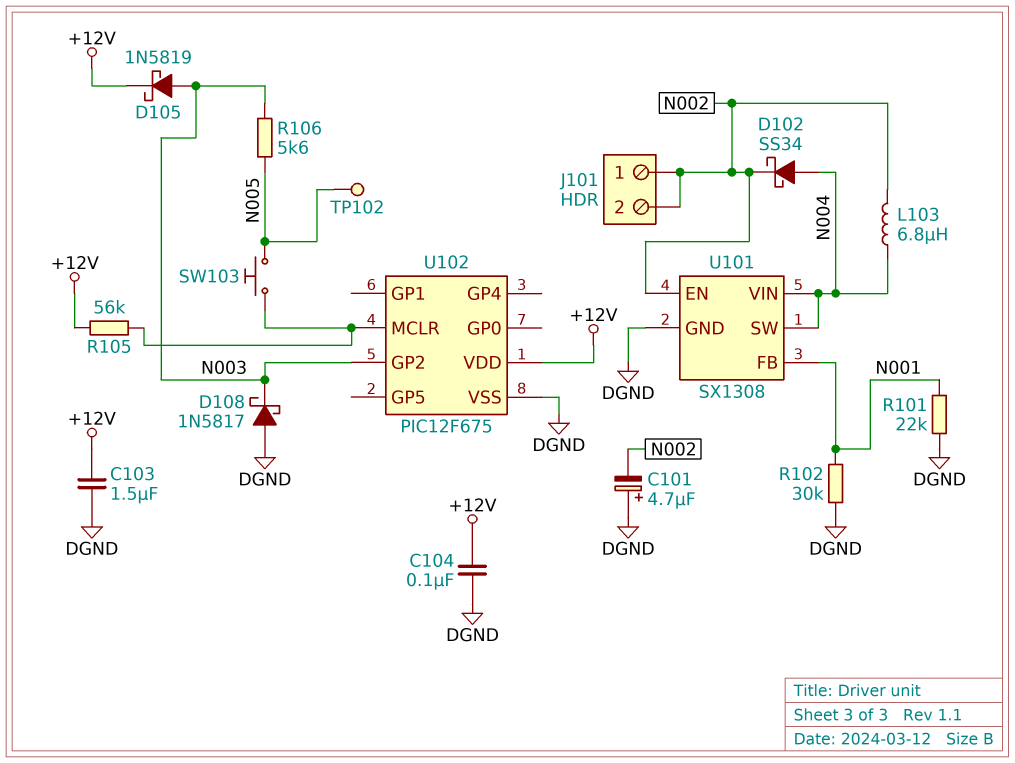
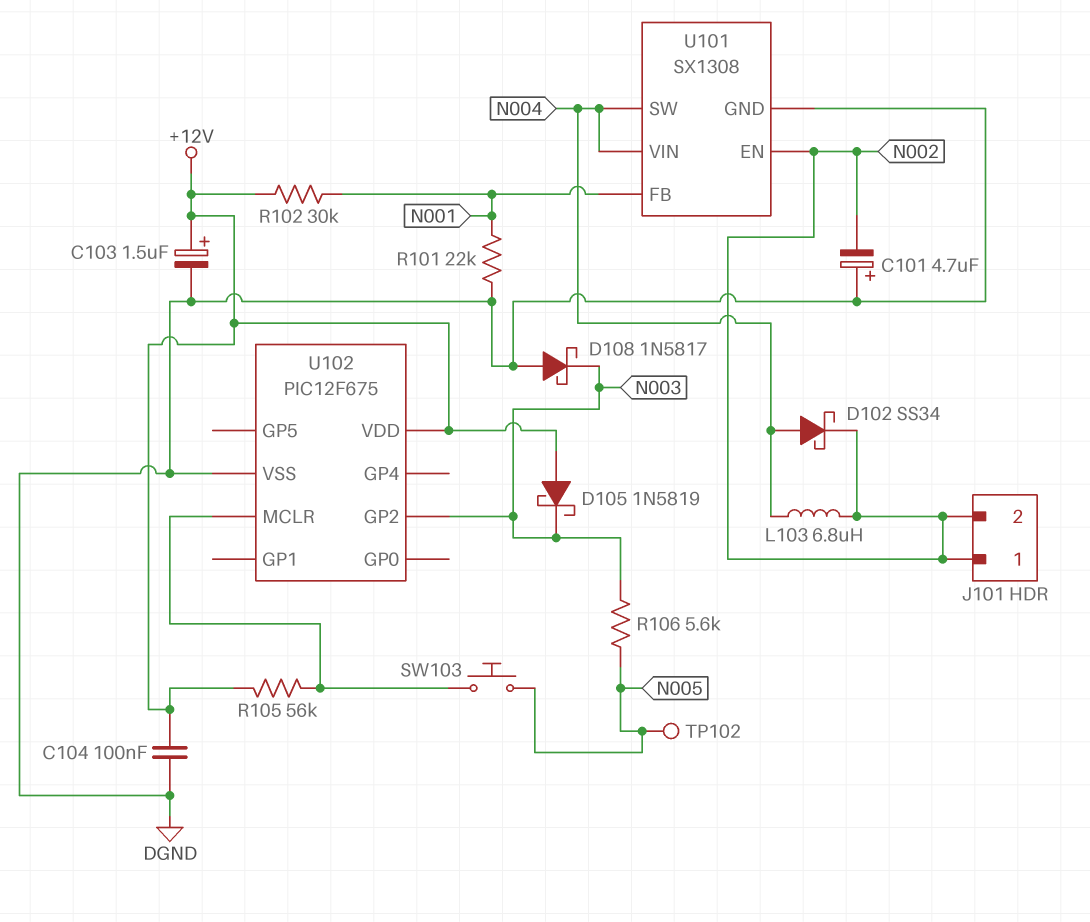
C103: 1.5uF (+12V, DGND) -> 1.5uF (plus +12V, minus DGND)
D105: schottky 1N5819 (A N003, K +12V) -> schottky 1N5819 (A +12V, K N003)
R102: 30k (DGND, N001) -> 30k (+12V, N001)

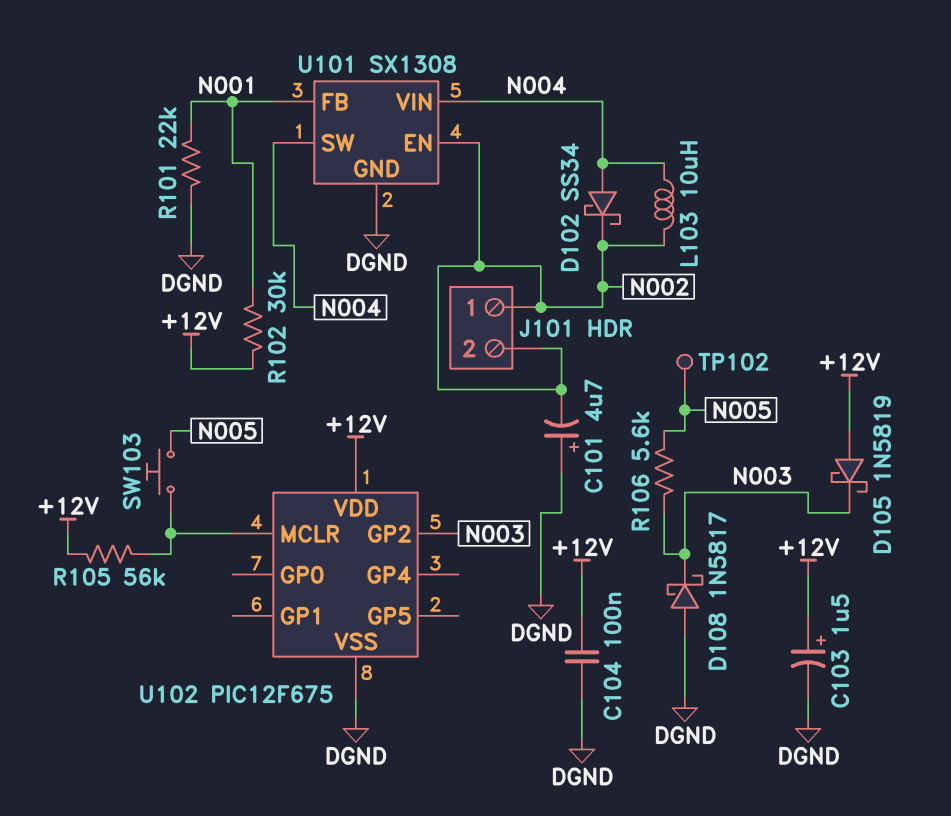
L103: 6.8uH (N002, N004) -> 10uH (N002, N004)

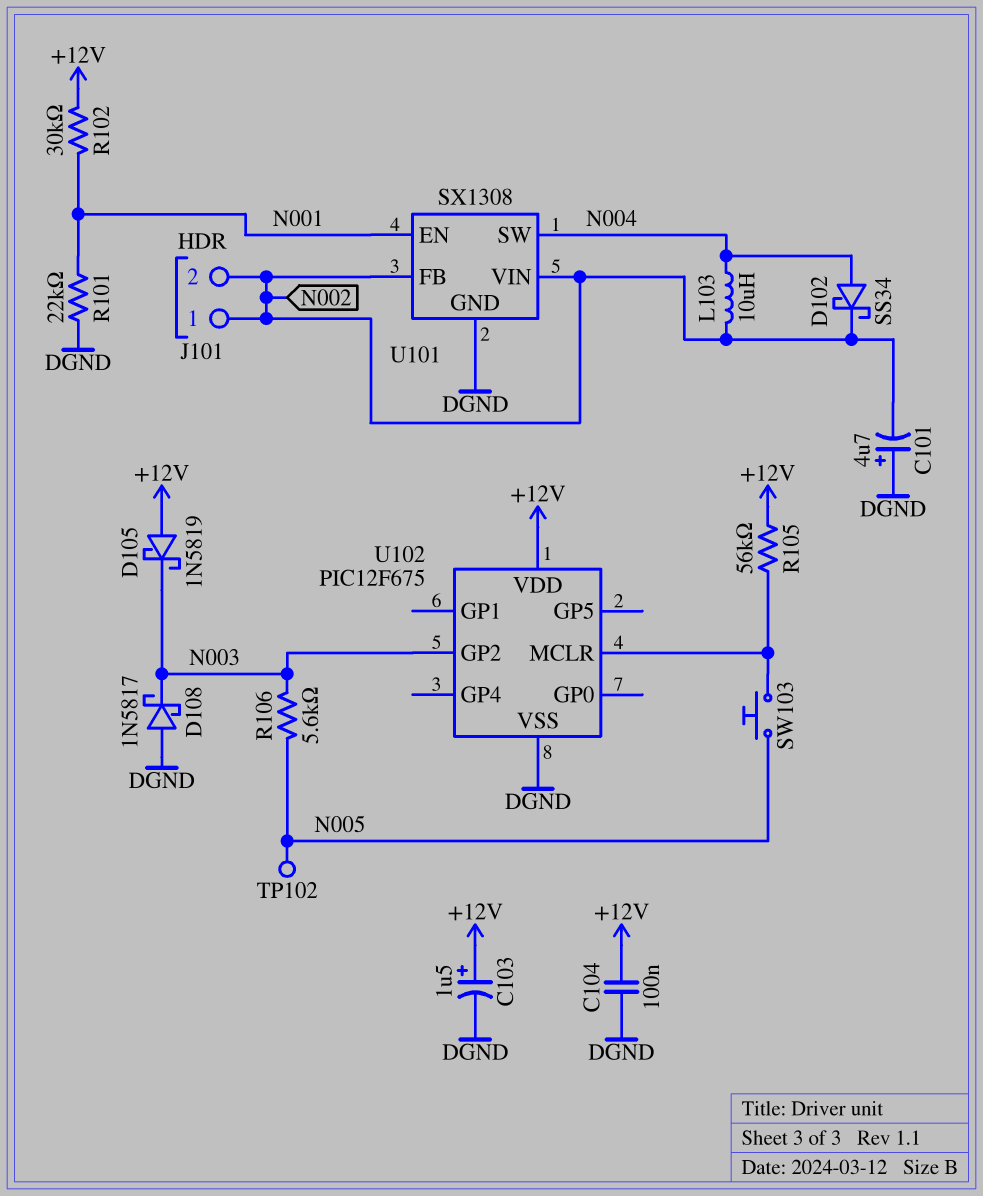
U101 pin EN: N002 -> N001
U101 pin FB: N001 -> N002
U101 pin VIN: N004 -> N002

